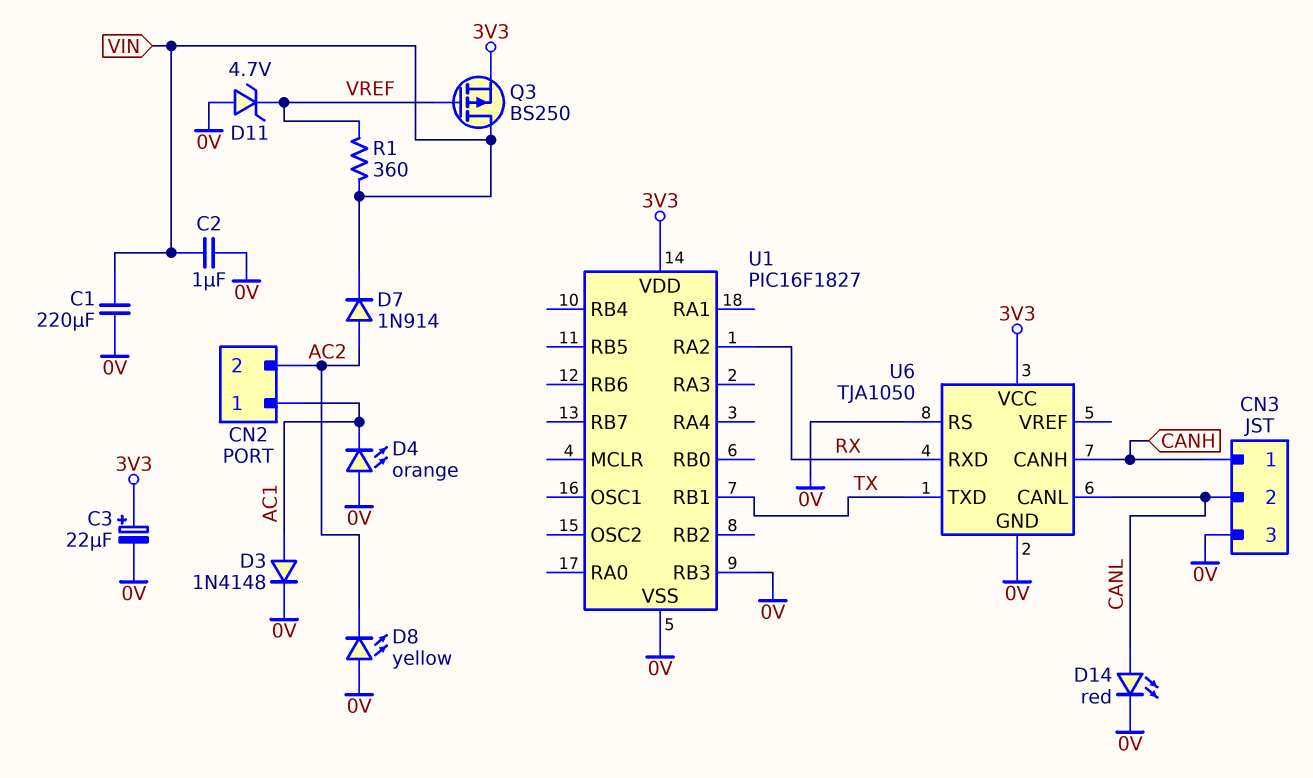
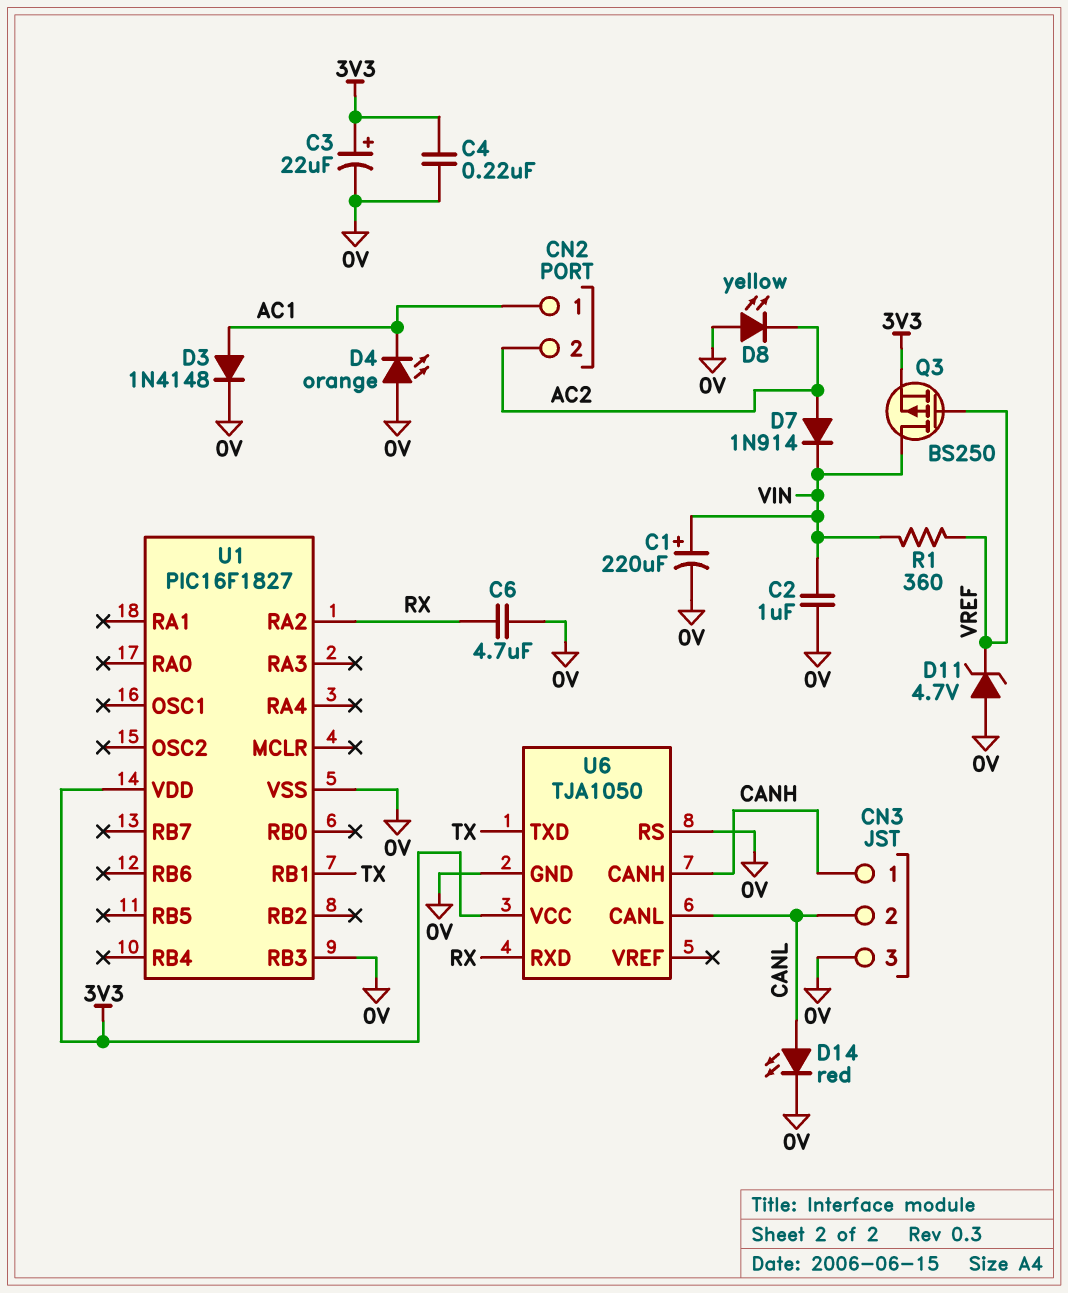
C1: 220uF (0V, VIN) -> 220uF (plus VIN, minus 0V)
C4: none -> 220nF (0V, 3V3)
C6: none -> 4.7uF (0V, RX)

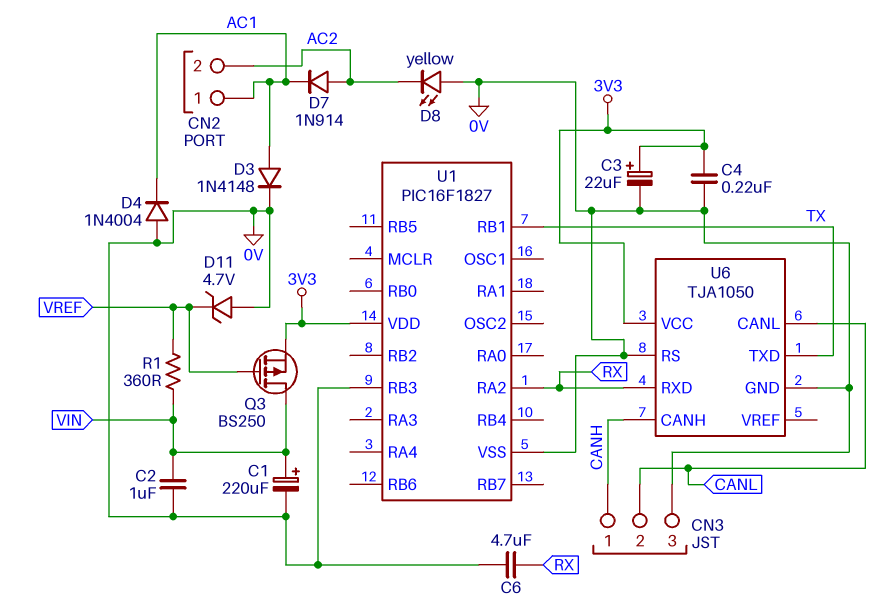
D4: LED orange (A 0V, K AC1) -> diode 1N4004 (A 0V, K AC1)
D7: diode 1N914 (A AC2, K VIN) -> diode 1N914 (A AC2, K AC1)
D14: LED red (A CANL, K 0V) -> none

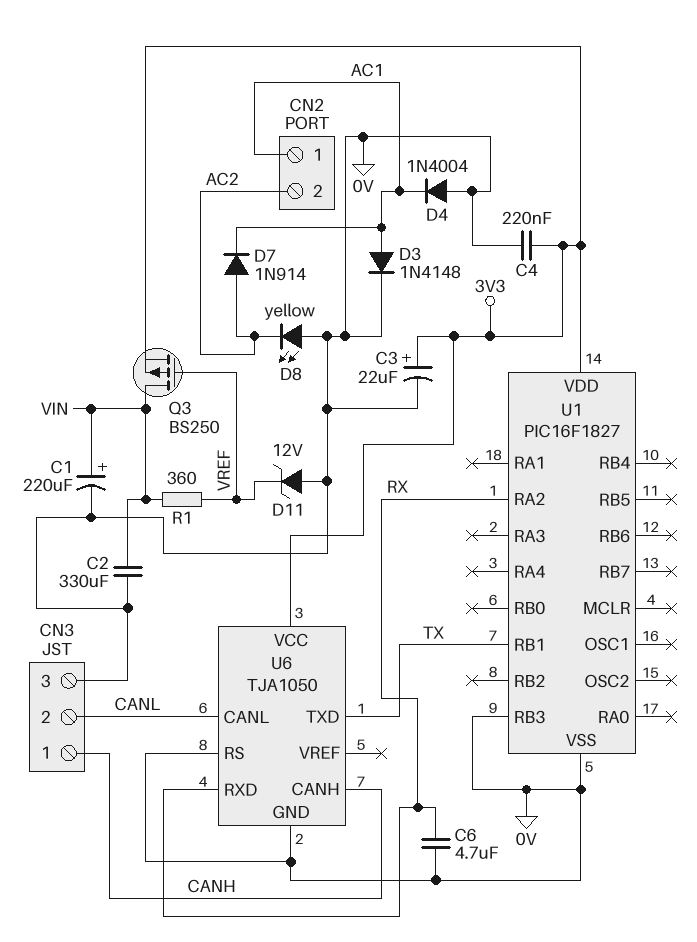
C2: 1uF (0V, VIN) -> 330uF (0V, VIN)
D11: zener 4.7V (A 0V, K VREF) -> zener 12V (A 0V, K VREF)

